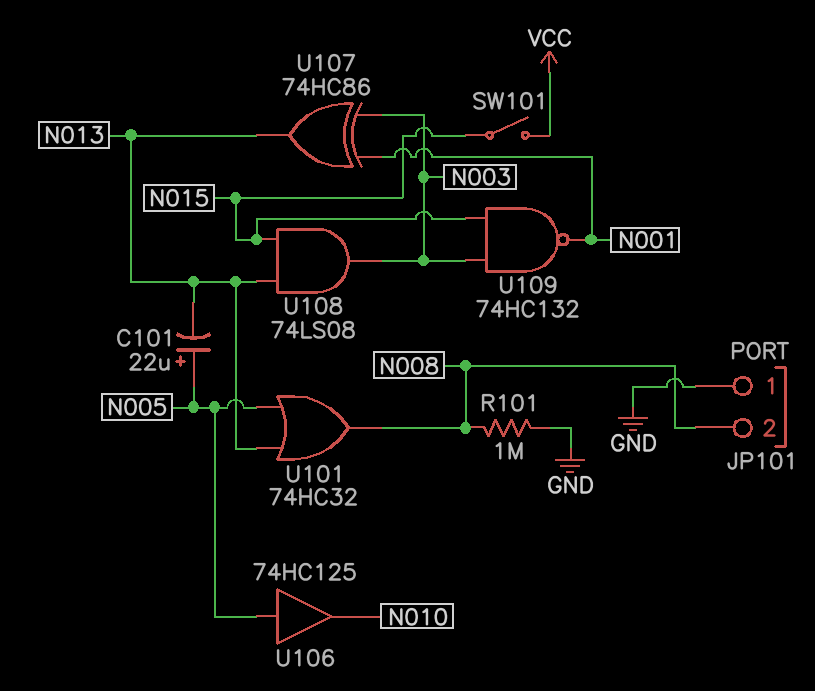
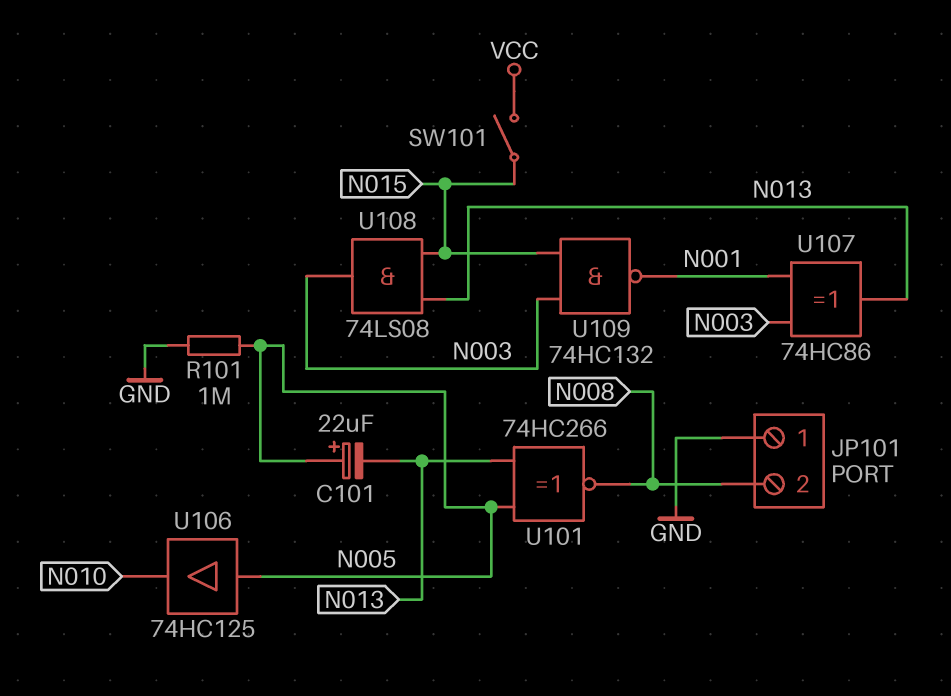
R101: 1M (GND, N008) -> 1M (GND, N005)
U101: OR 74HC32 (in N005, in N013, out N008) -> XNOR 74HC266 (in N005, in N013, out N008)

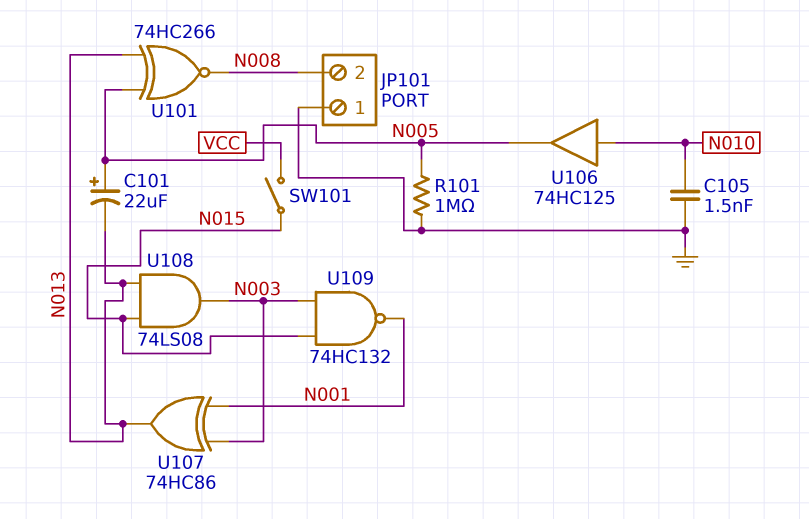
C105: none -> 1.5nF (GND, N010)
U106: buffer 74HC125 (in N005, out N010) -> buffer 74HC125 (in N010, out N005)

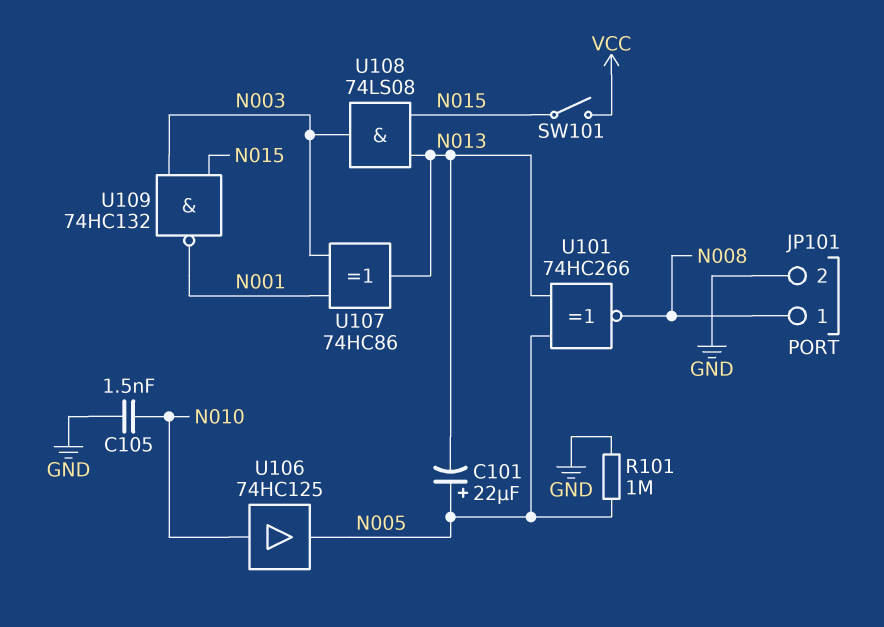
JP101 pin 1: GND -> N008
JP101 pin 2: N008 -> GND

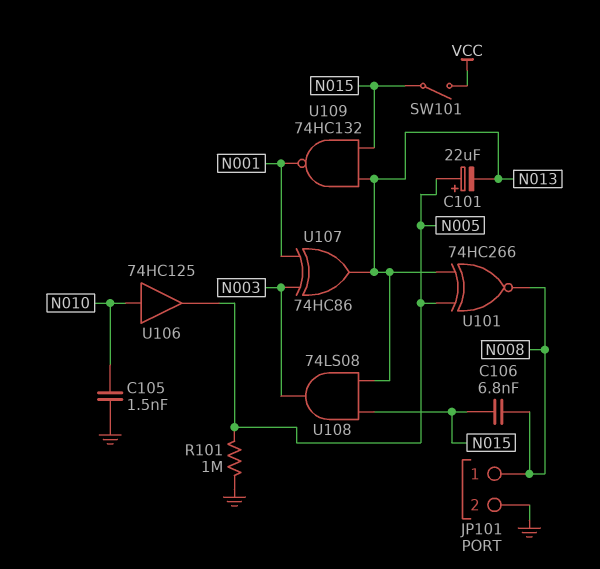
C106: none -> 6.8nF (N008, N015)
U109: NAND 74HC132 (in N003, in N015, out N001) -> NAND 74HC132 (in N013, in N015, out N001)

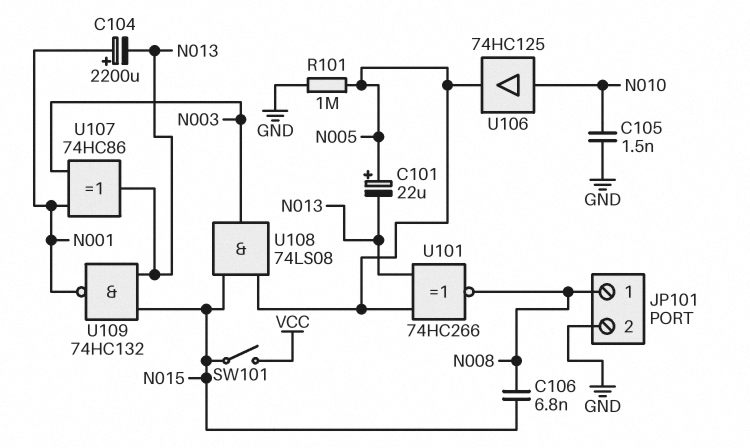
C104: none -> 2200uF (plus N001, minus N013)
U108: AND 74LS08 (in N013, in N015, out N003) -> AND 74LS08 (in N005, in N015, out N003)

